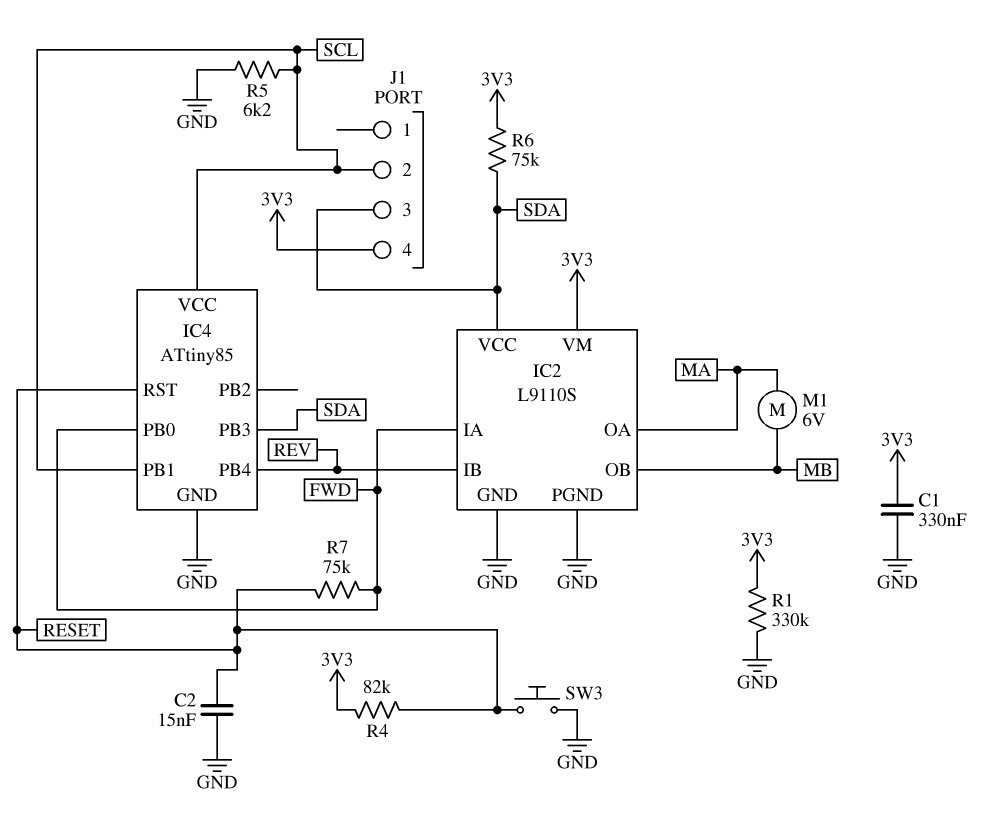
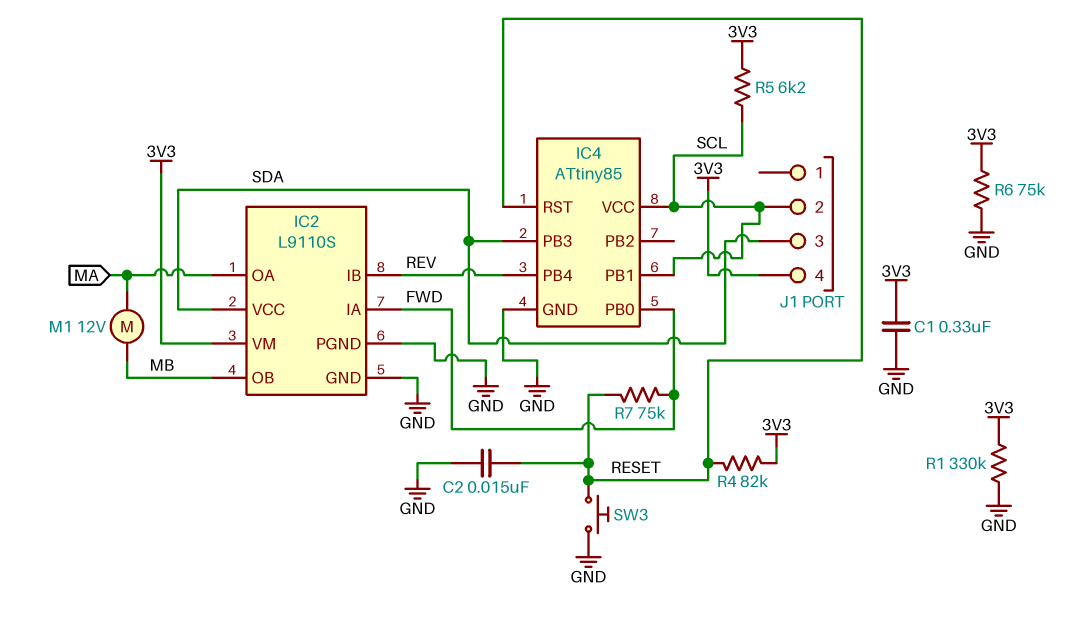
M1: motor 6V (MA, MB) -> motor 12V (MA, MB)
R5: 6.2k (GND, SCL) -> 6.2k (3V3, SCL)
R6: 75k (3V3, SDA) -> 75k (3V3, GND)

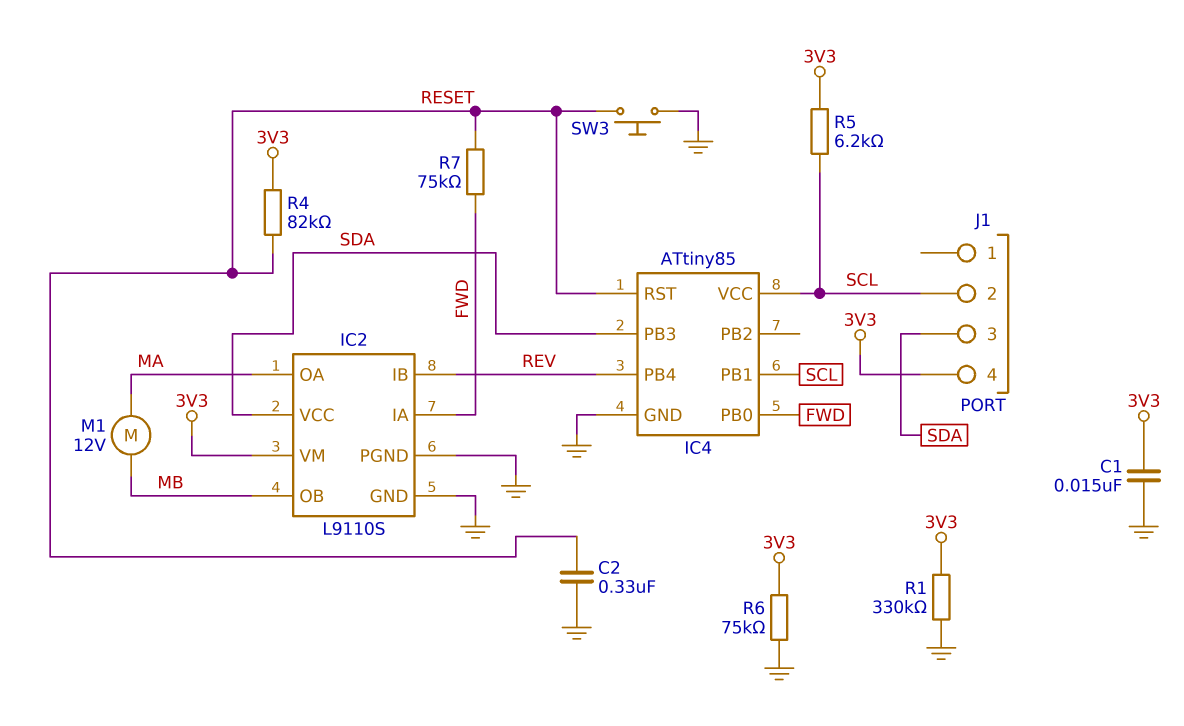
C1: 330nF (3V3, GND) -> 15nF (3V3, GND)
C2: 15nF (GND, RESET) -> 330nF (GND, RESET)

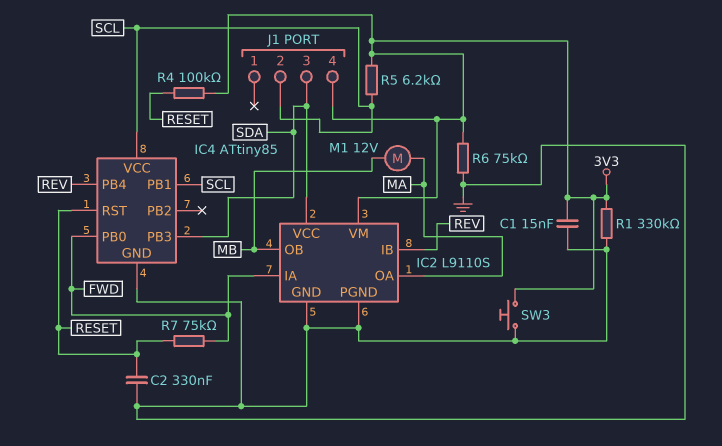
R4: 82k (3V3, RESET) -> 100k (3V3, RESET)
SW3: button (GND, RESET) -> button (3V3, GND)

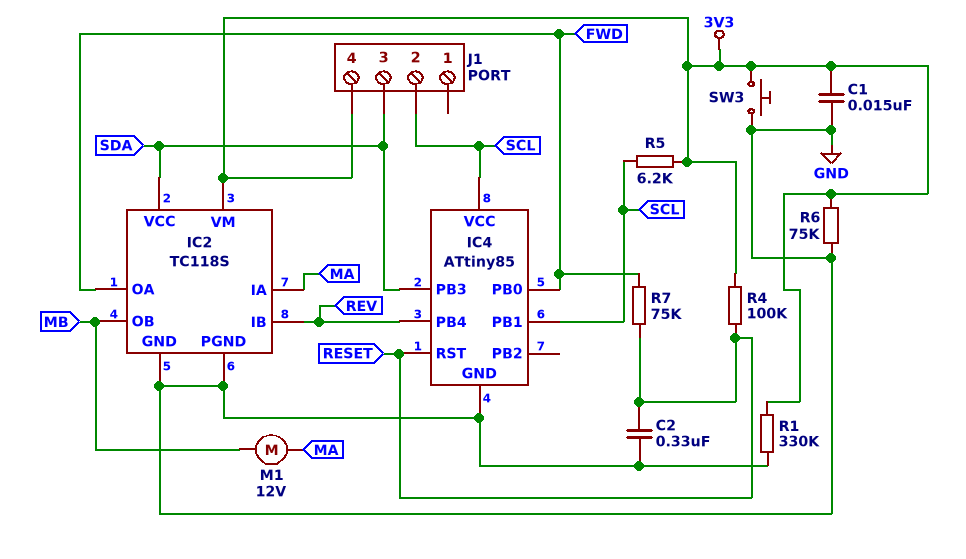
IC2: L9110S -> TC118S
IC2 pin IA: FWD -> MA
IC2 pin OA: MA -> FWD

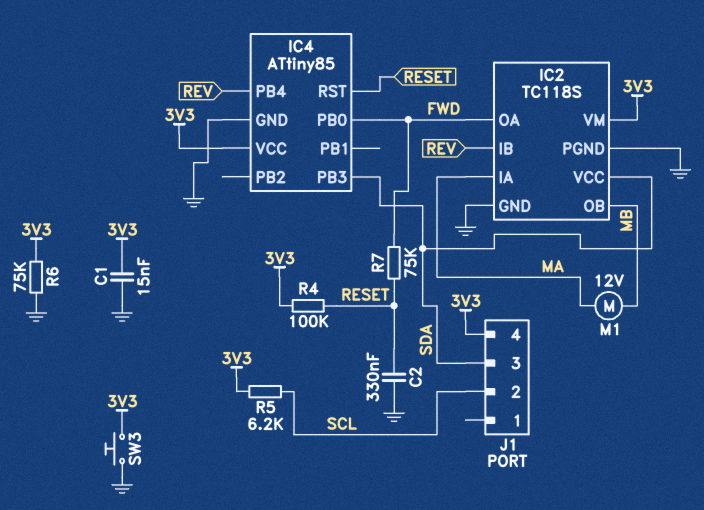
IC4 pin PB1: SCL -> none
IC4 pin VCC: SCL -> 3V3
R1: 330k (3V3, GND) -> none

